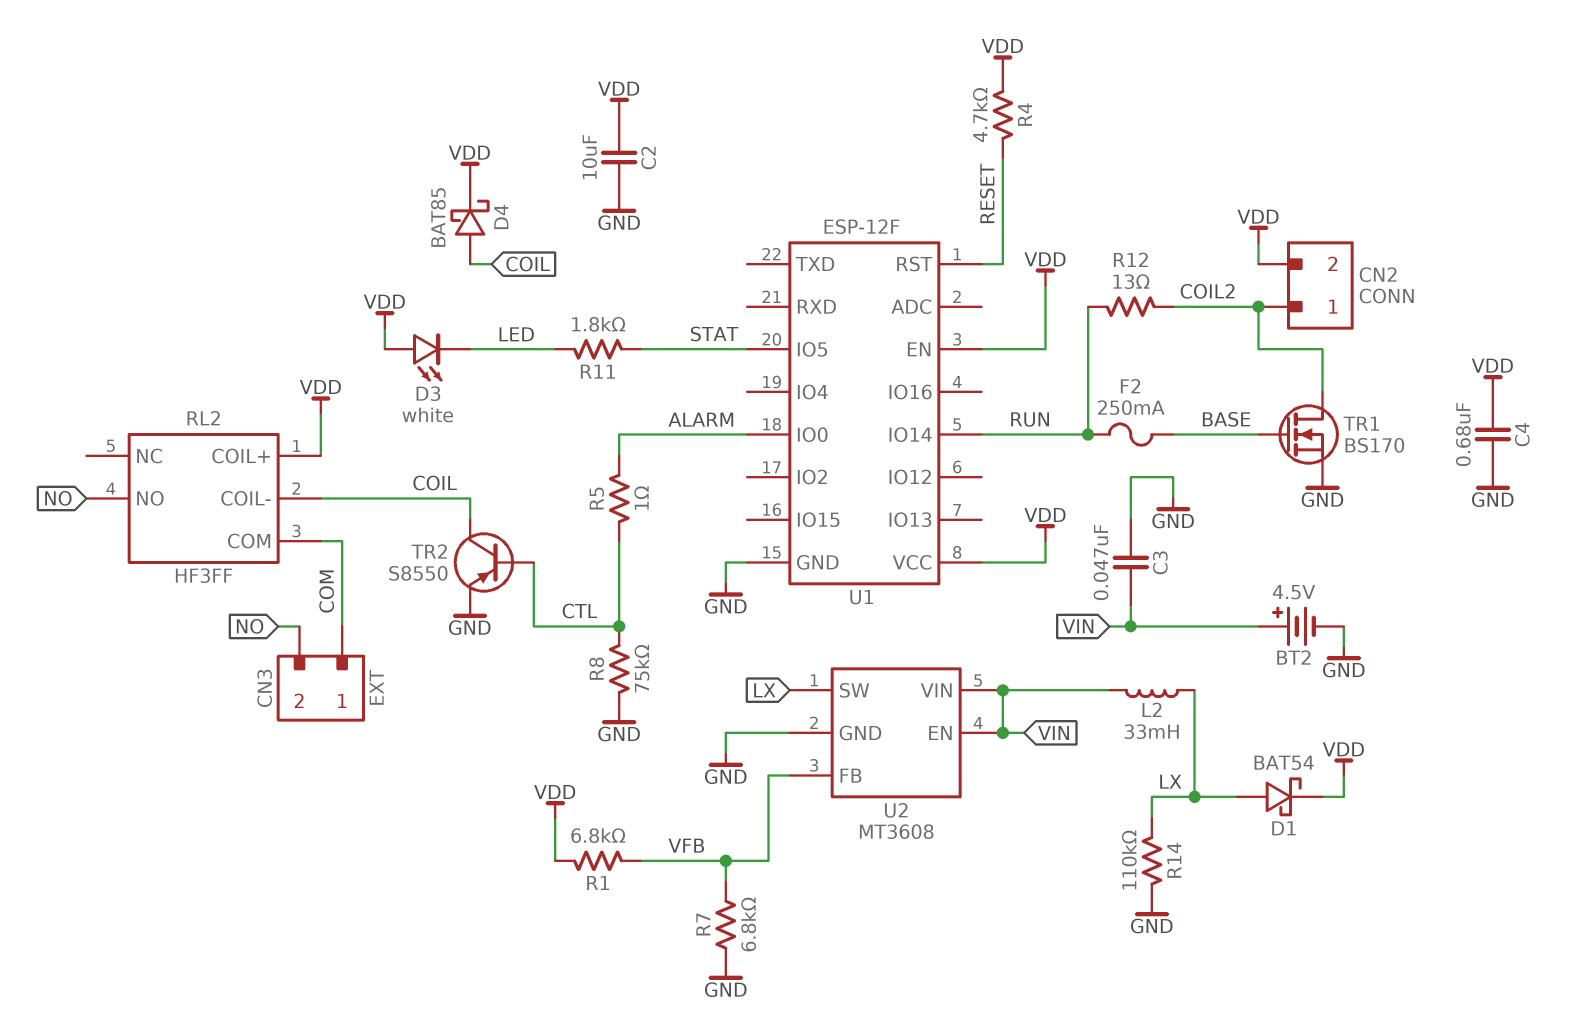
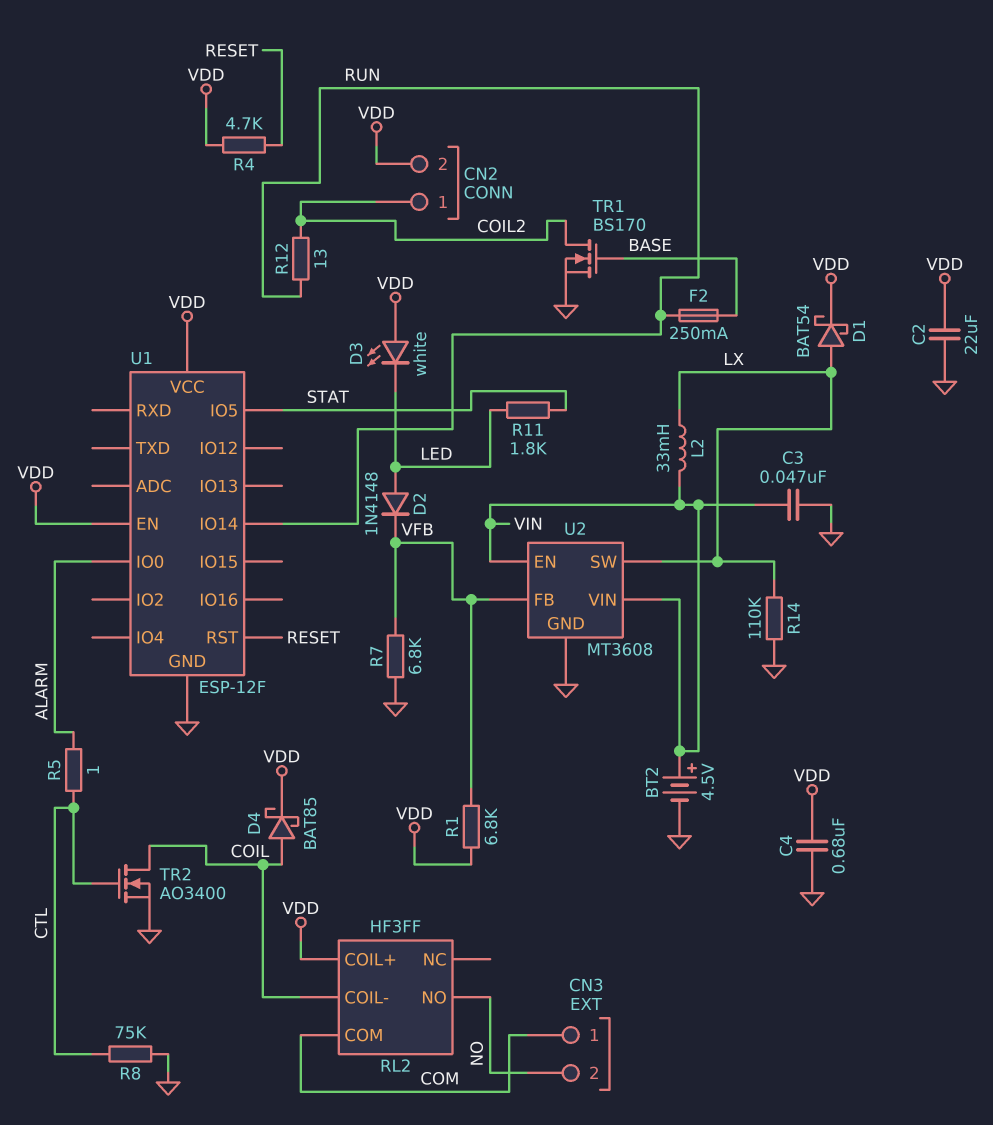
C2: 10uF (GND, VDD) -> 22uF (GND, VDD)
D2: none -> diode 1N4148 (A LED, K VFB)
TR2: PNP S8550 (B CTL, C COIL, E GND) -> NMOS AO3400 (G CTL, D COIL, S GND)

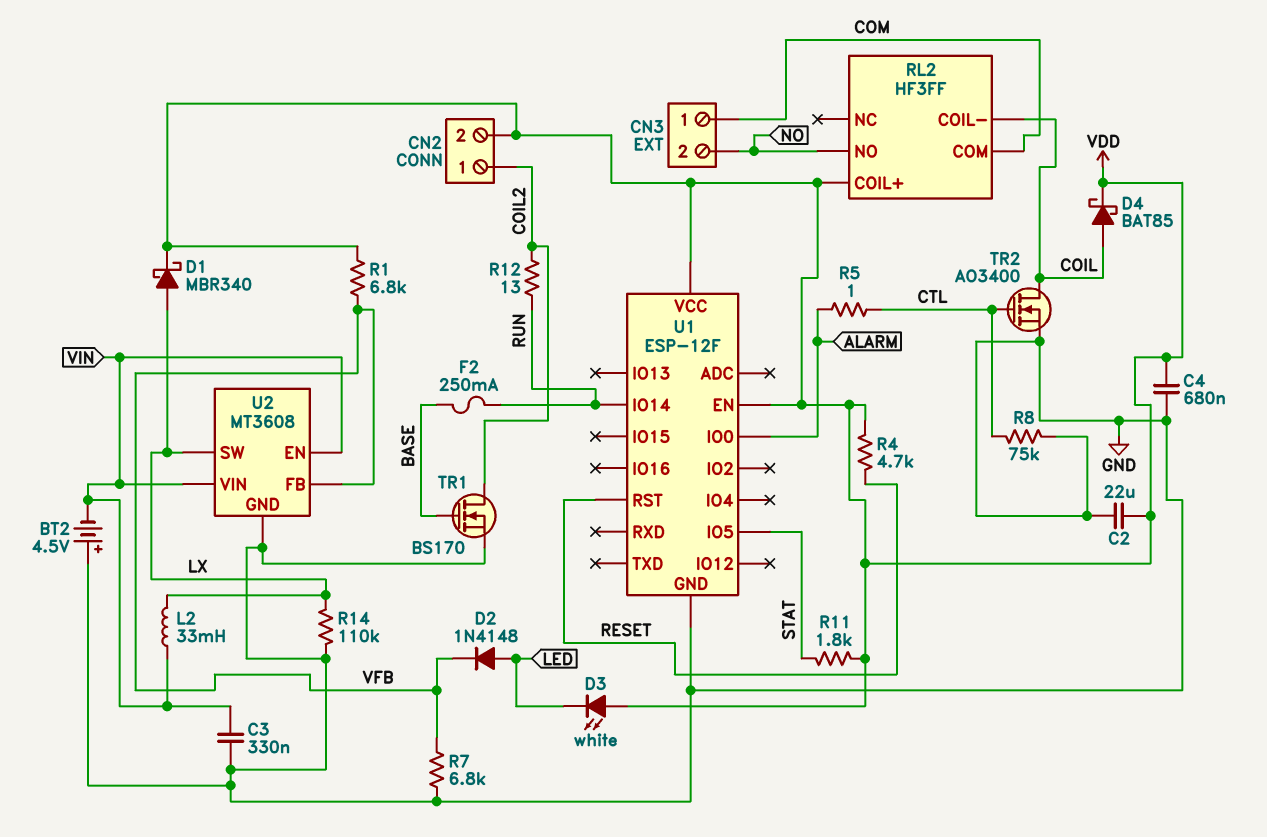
BT2: 4.5V (plus VIN, minus GND) -> 4.5V (plus GND, minus VIN)
C3: 47nF (GND, VIN) -> 330nF (GND, VIN)
D1: schottky BAT54 (A LX, K VDD) -> schottky MBR340 (A LX, K VDD)
R11: 1.8k (LED, STAT) -> 1.8k (STAT, VDD)

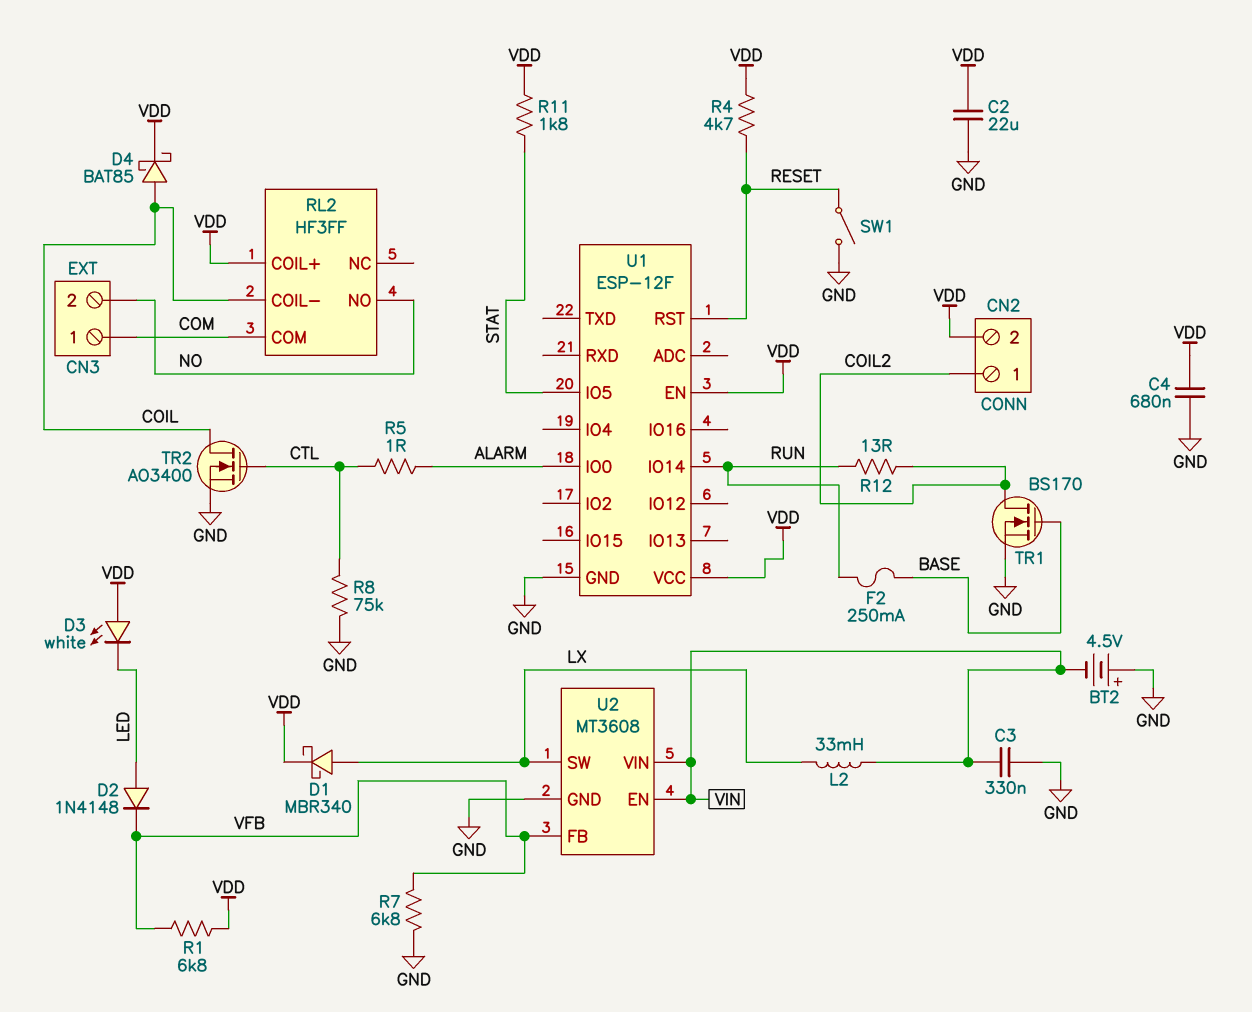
R14: 110k (GND, LX) -> none
SW1: none -> switch (GND, RESET)

